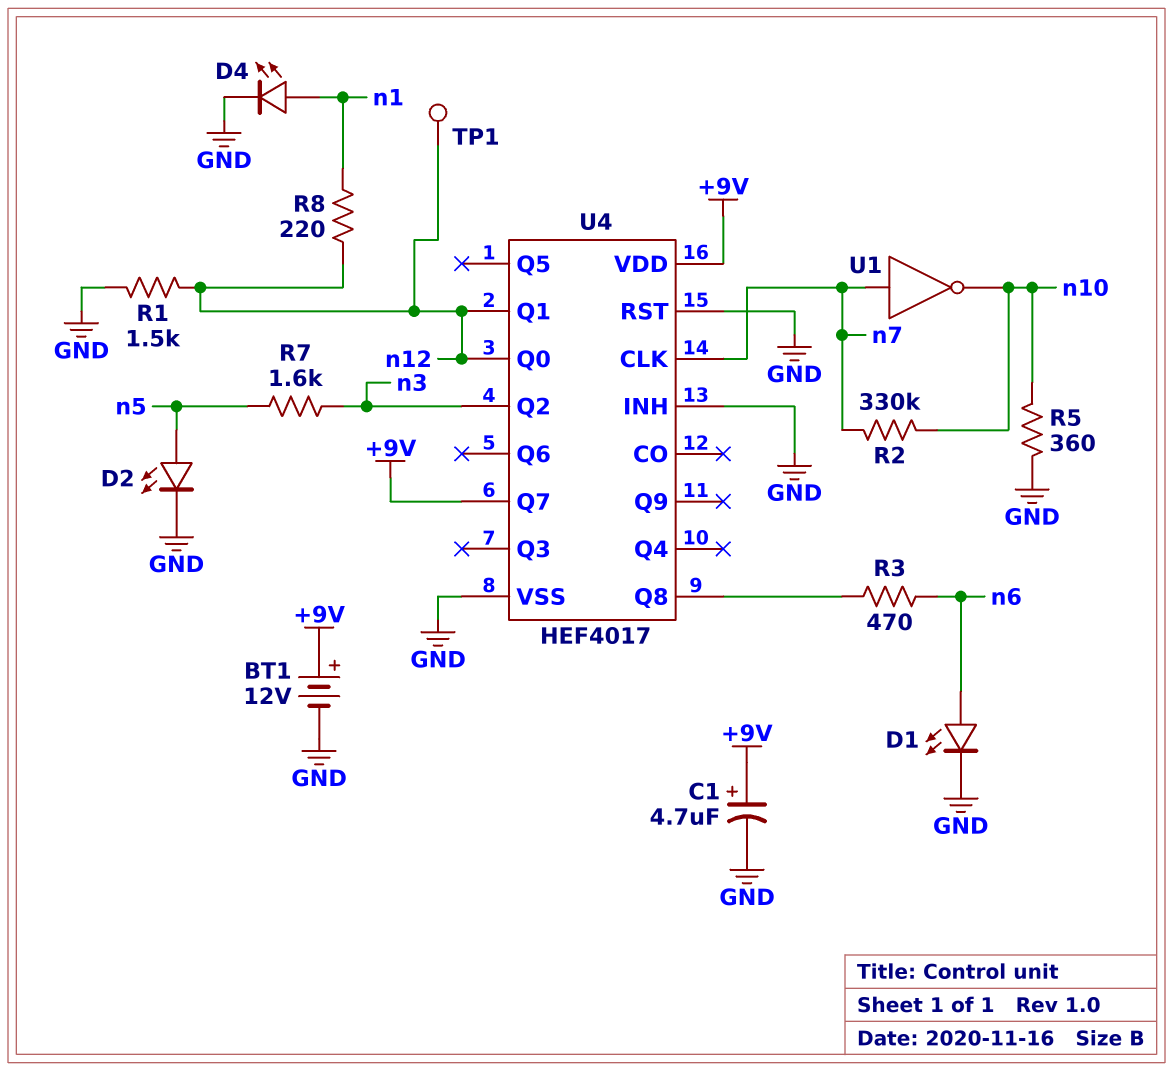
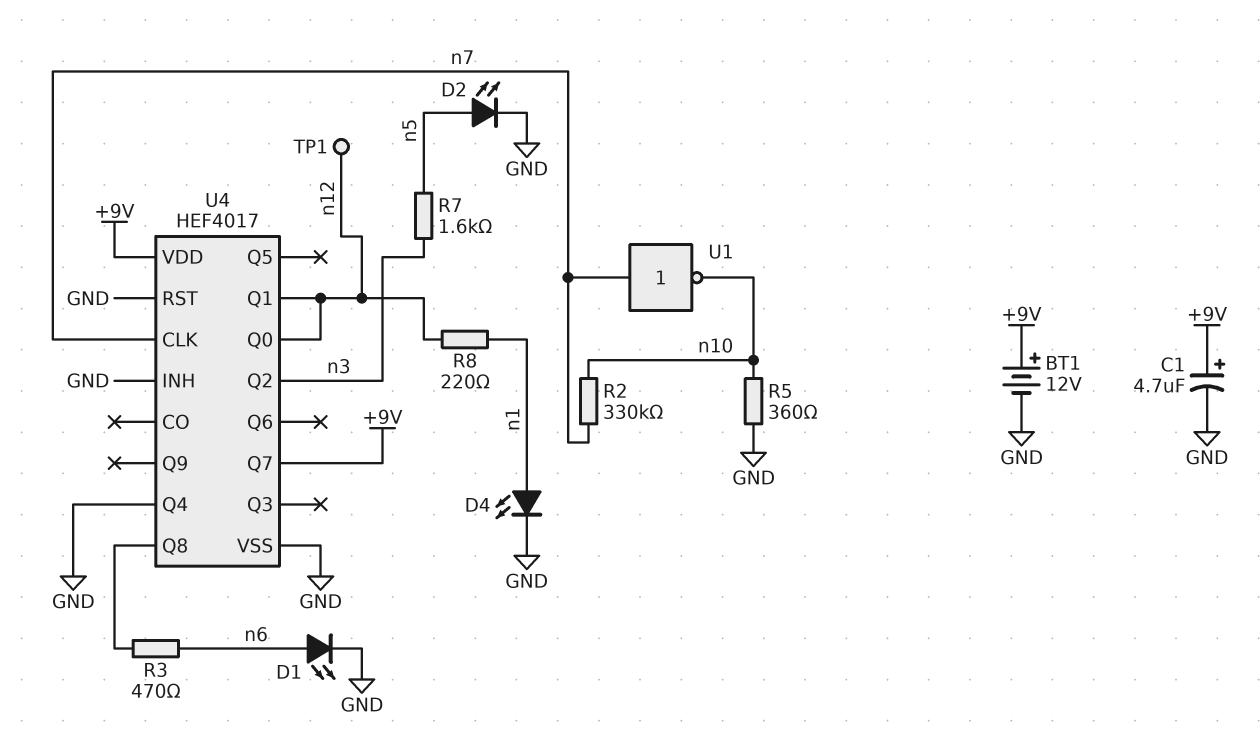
R1: 1.5k (GND, n12) -> none
U4 pin Q4: none -> GND

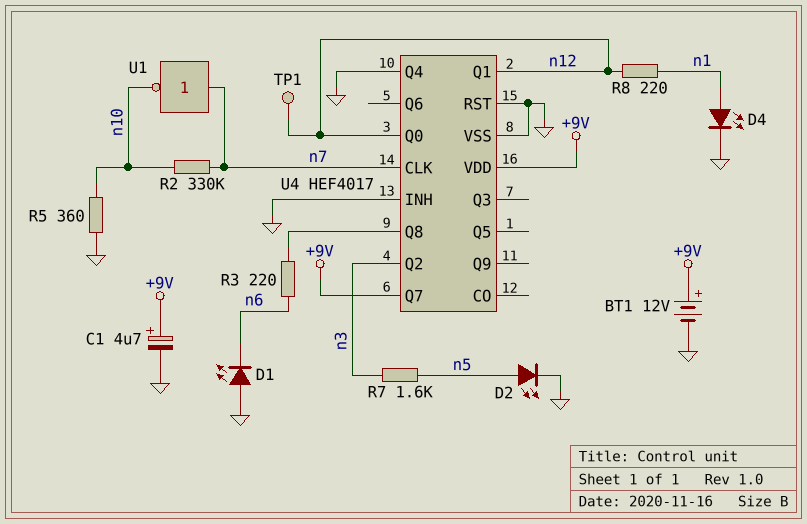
D1: LED (A n6, K GND) -> LED (A GND, K n6)
R3: 470 (U4/Q8, n6) -> 220 (U4/Q8, n6)

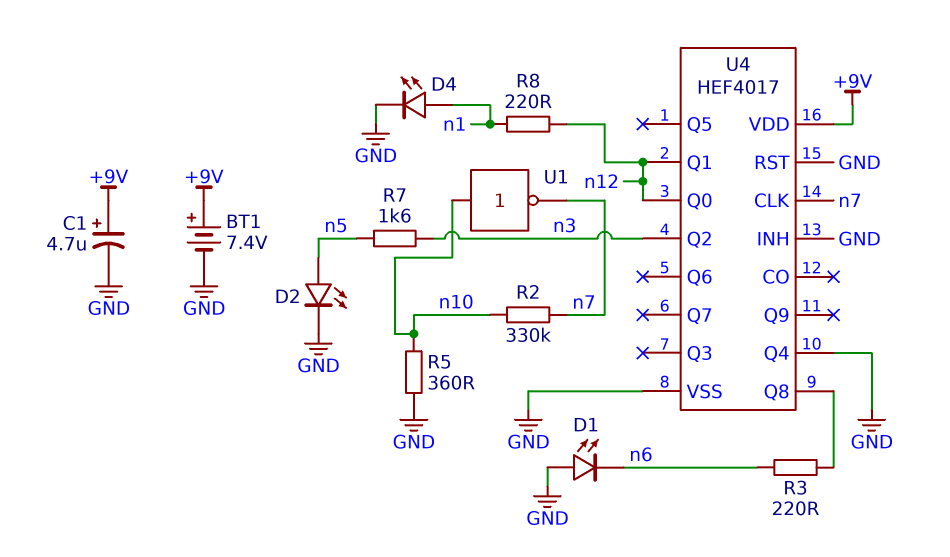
BT1: 12V (plus +9V, minus GND) -> 7.4V (plus +9V, minus GND)
TP1: test point (n12) -> none
U1: NOT (in n7, out n10) -> NOT (in n10, out n7)
U4 pin Q7: +9V -> none

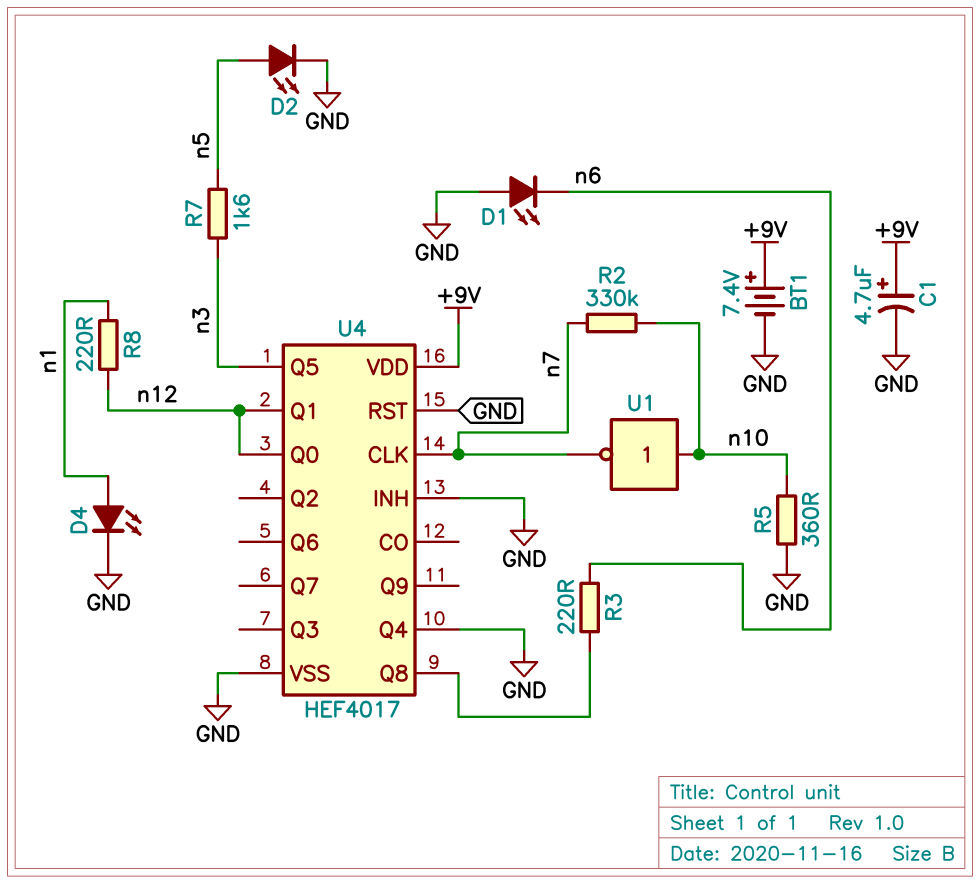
U4 pin Q2: n3 -> none
U4 pin Q5: none -> n3

